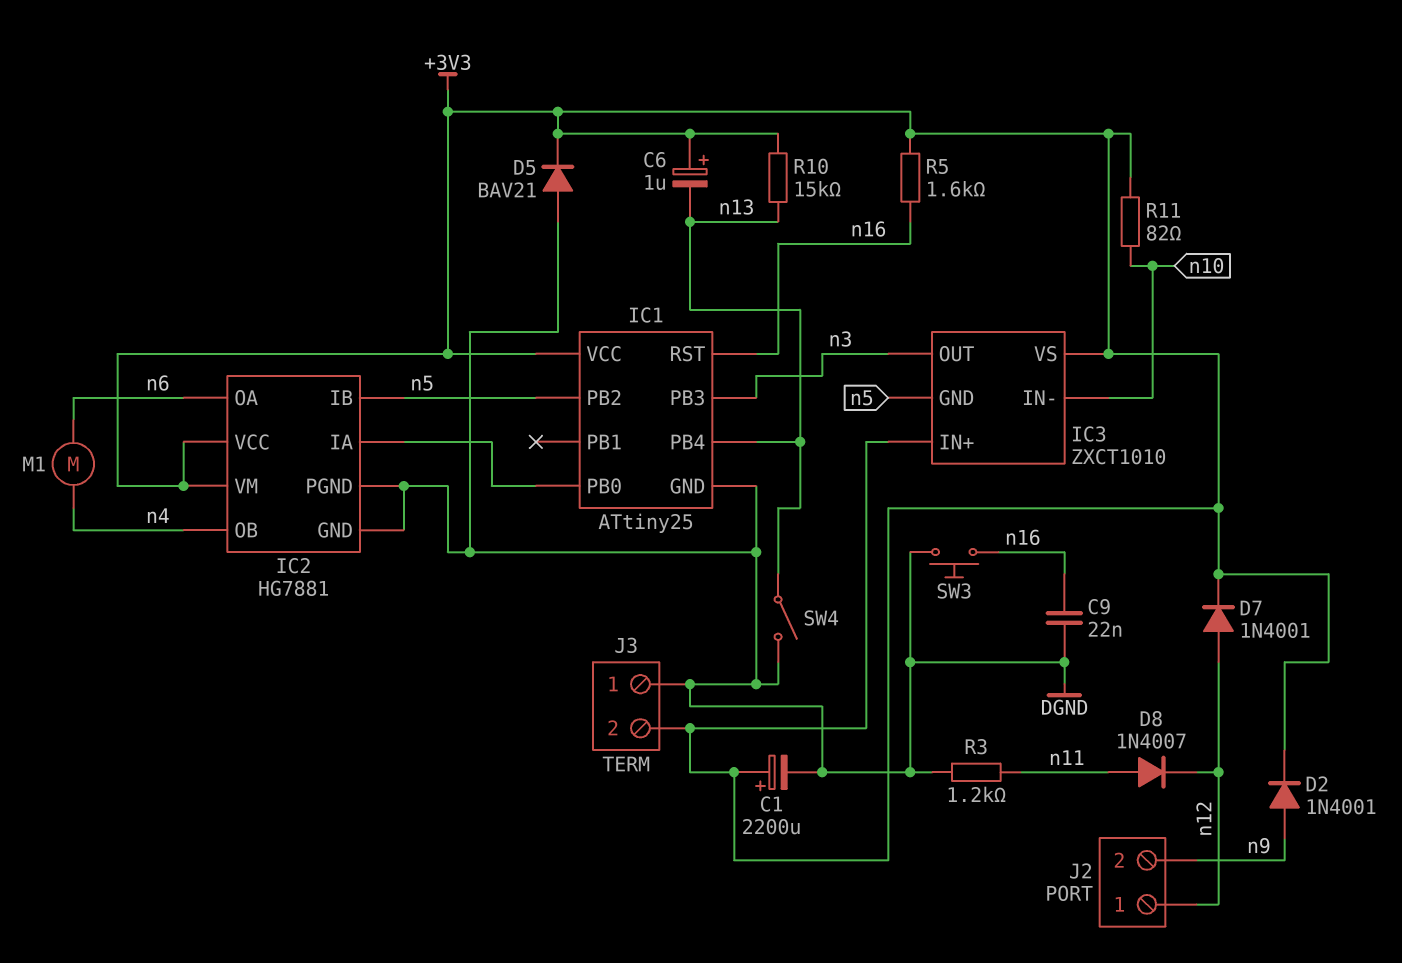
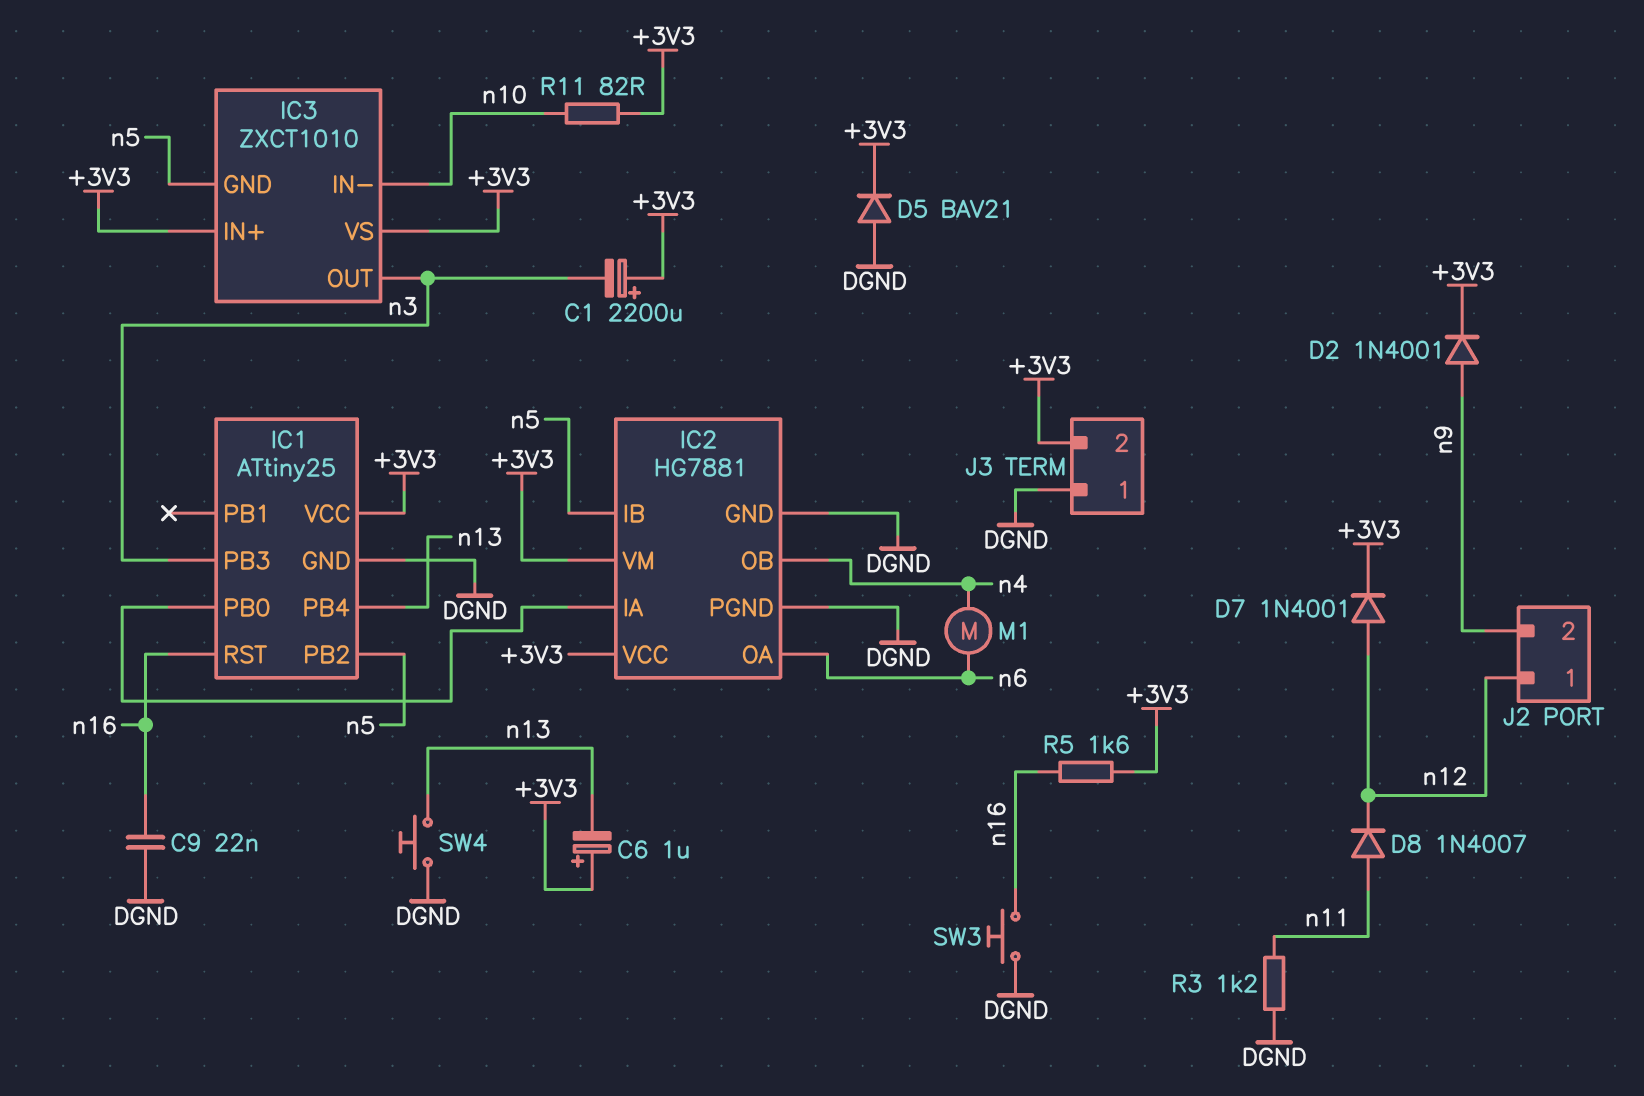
C1: 2200uF (plus +3V3, minus DGND) -> 2200uF (plus +3V3, minus n3)
R10: 15k (+3V3, n13) -> none
SW4: switch (DGND, n13) -> button (DGND, n13)

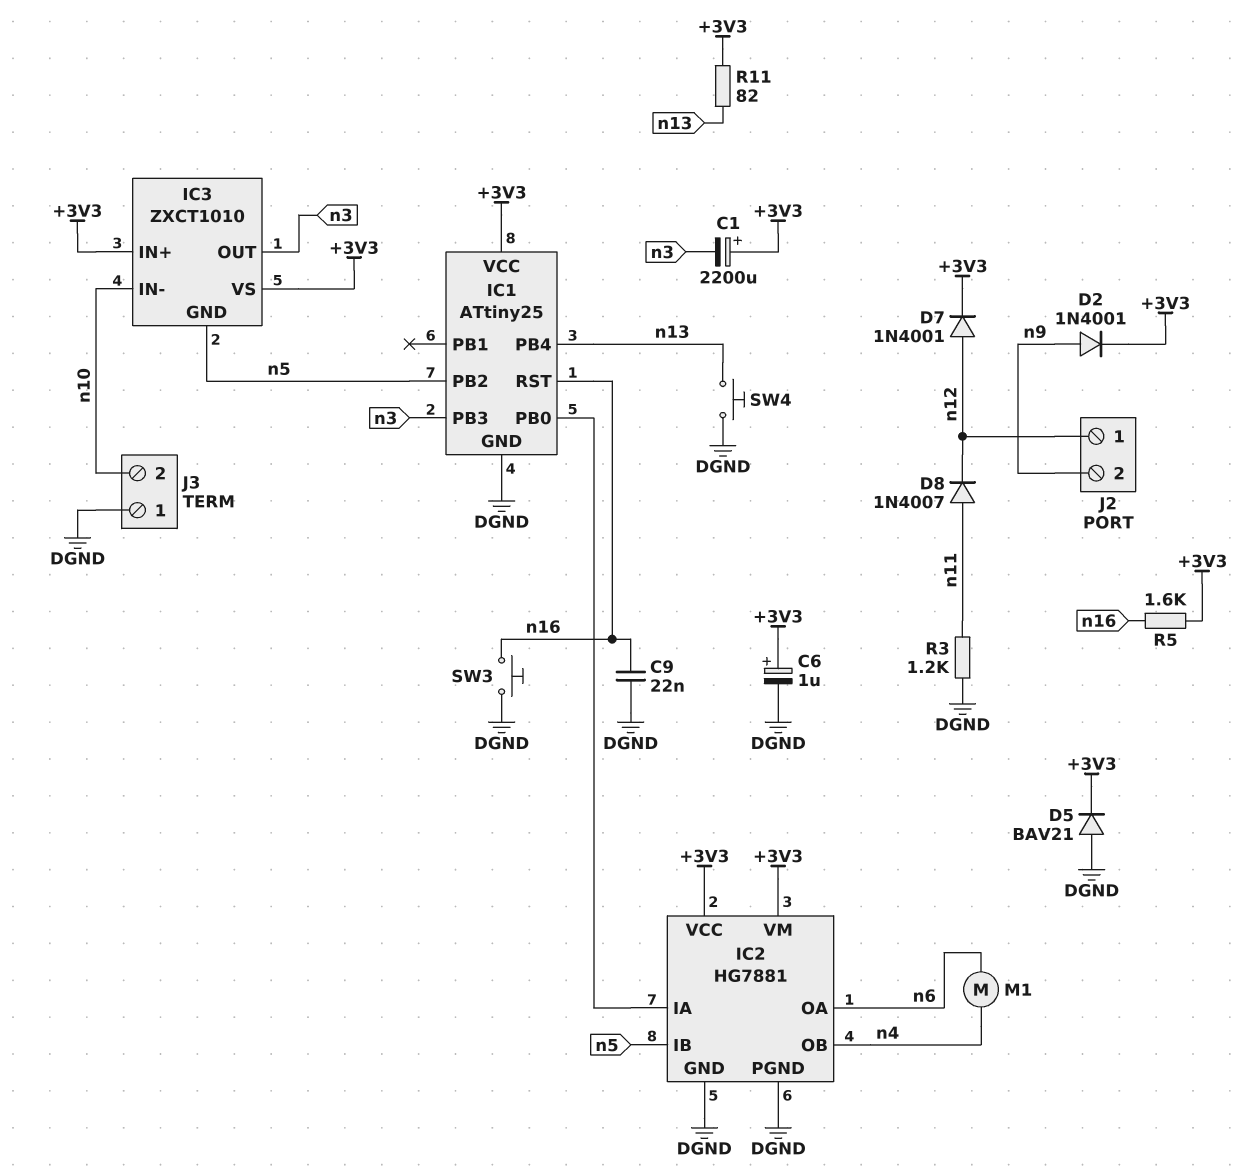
C6: 1uF (plus +3V3, minus n13) -> 1uF (plus +3V3, minus DGND)
J3 pin 2: +3V3 -> n10
R11: 82 (+3V3, n10) -> 82 (+3V3, n13)

